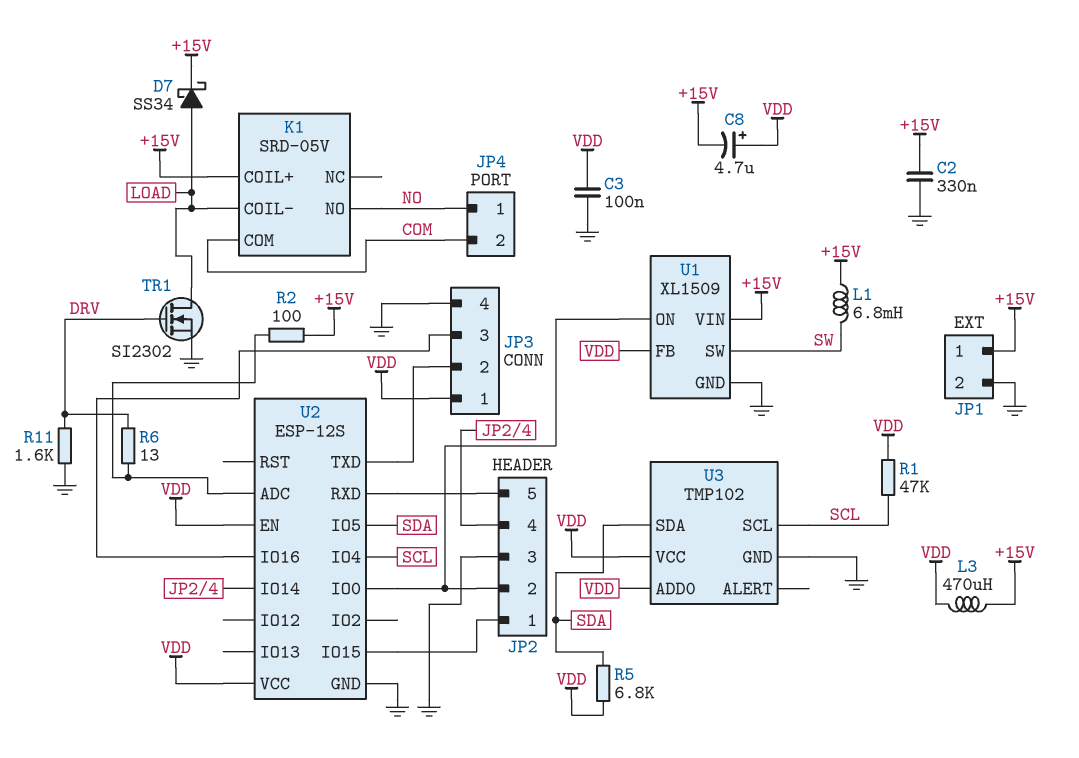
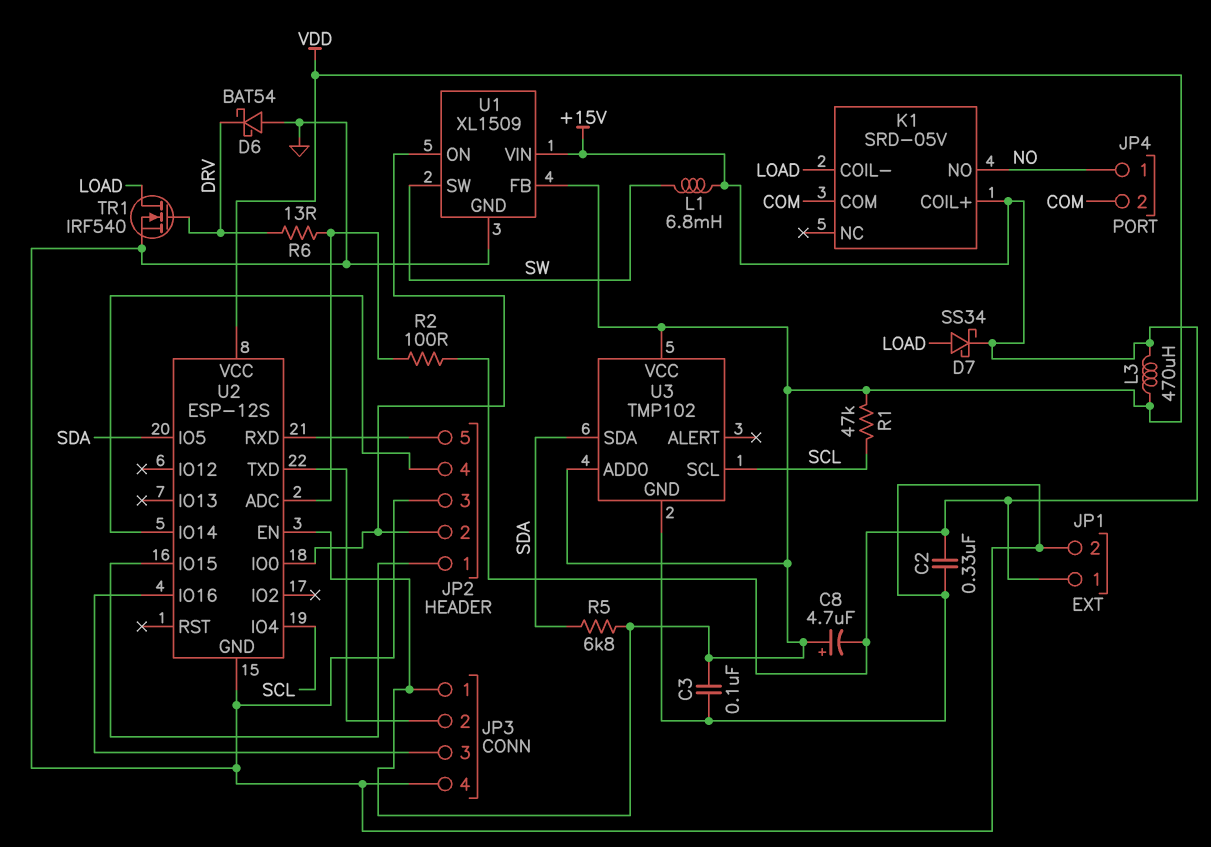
D6: none -> schottky BAT54 (A GND, K DRV)
R11: 1.6k (DRV, GND) -> none
TR1: NMOS SI2302 (G DRV, D LOAD, S GND) -> NMOS IRF540 (G DRV, D LOAD, S GND)

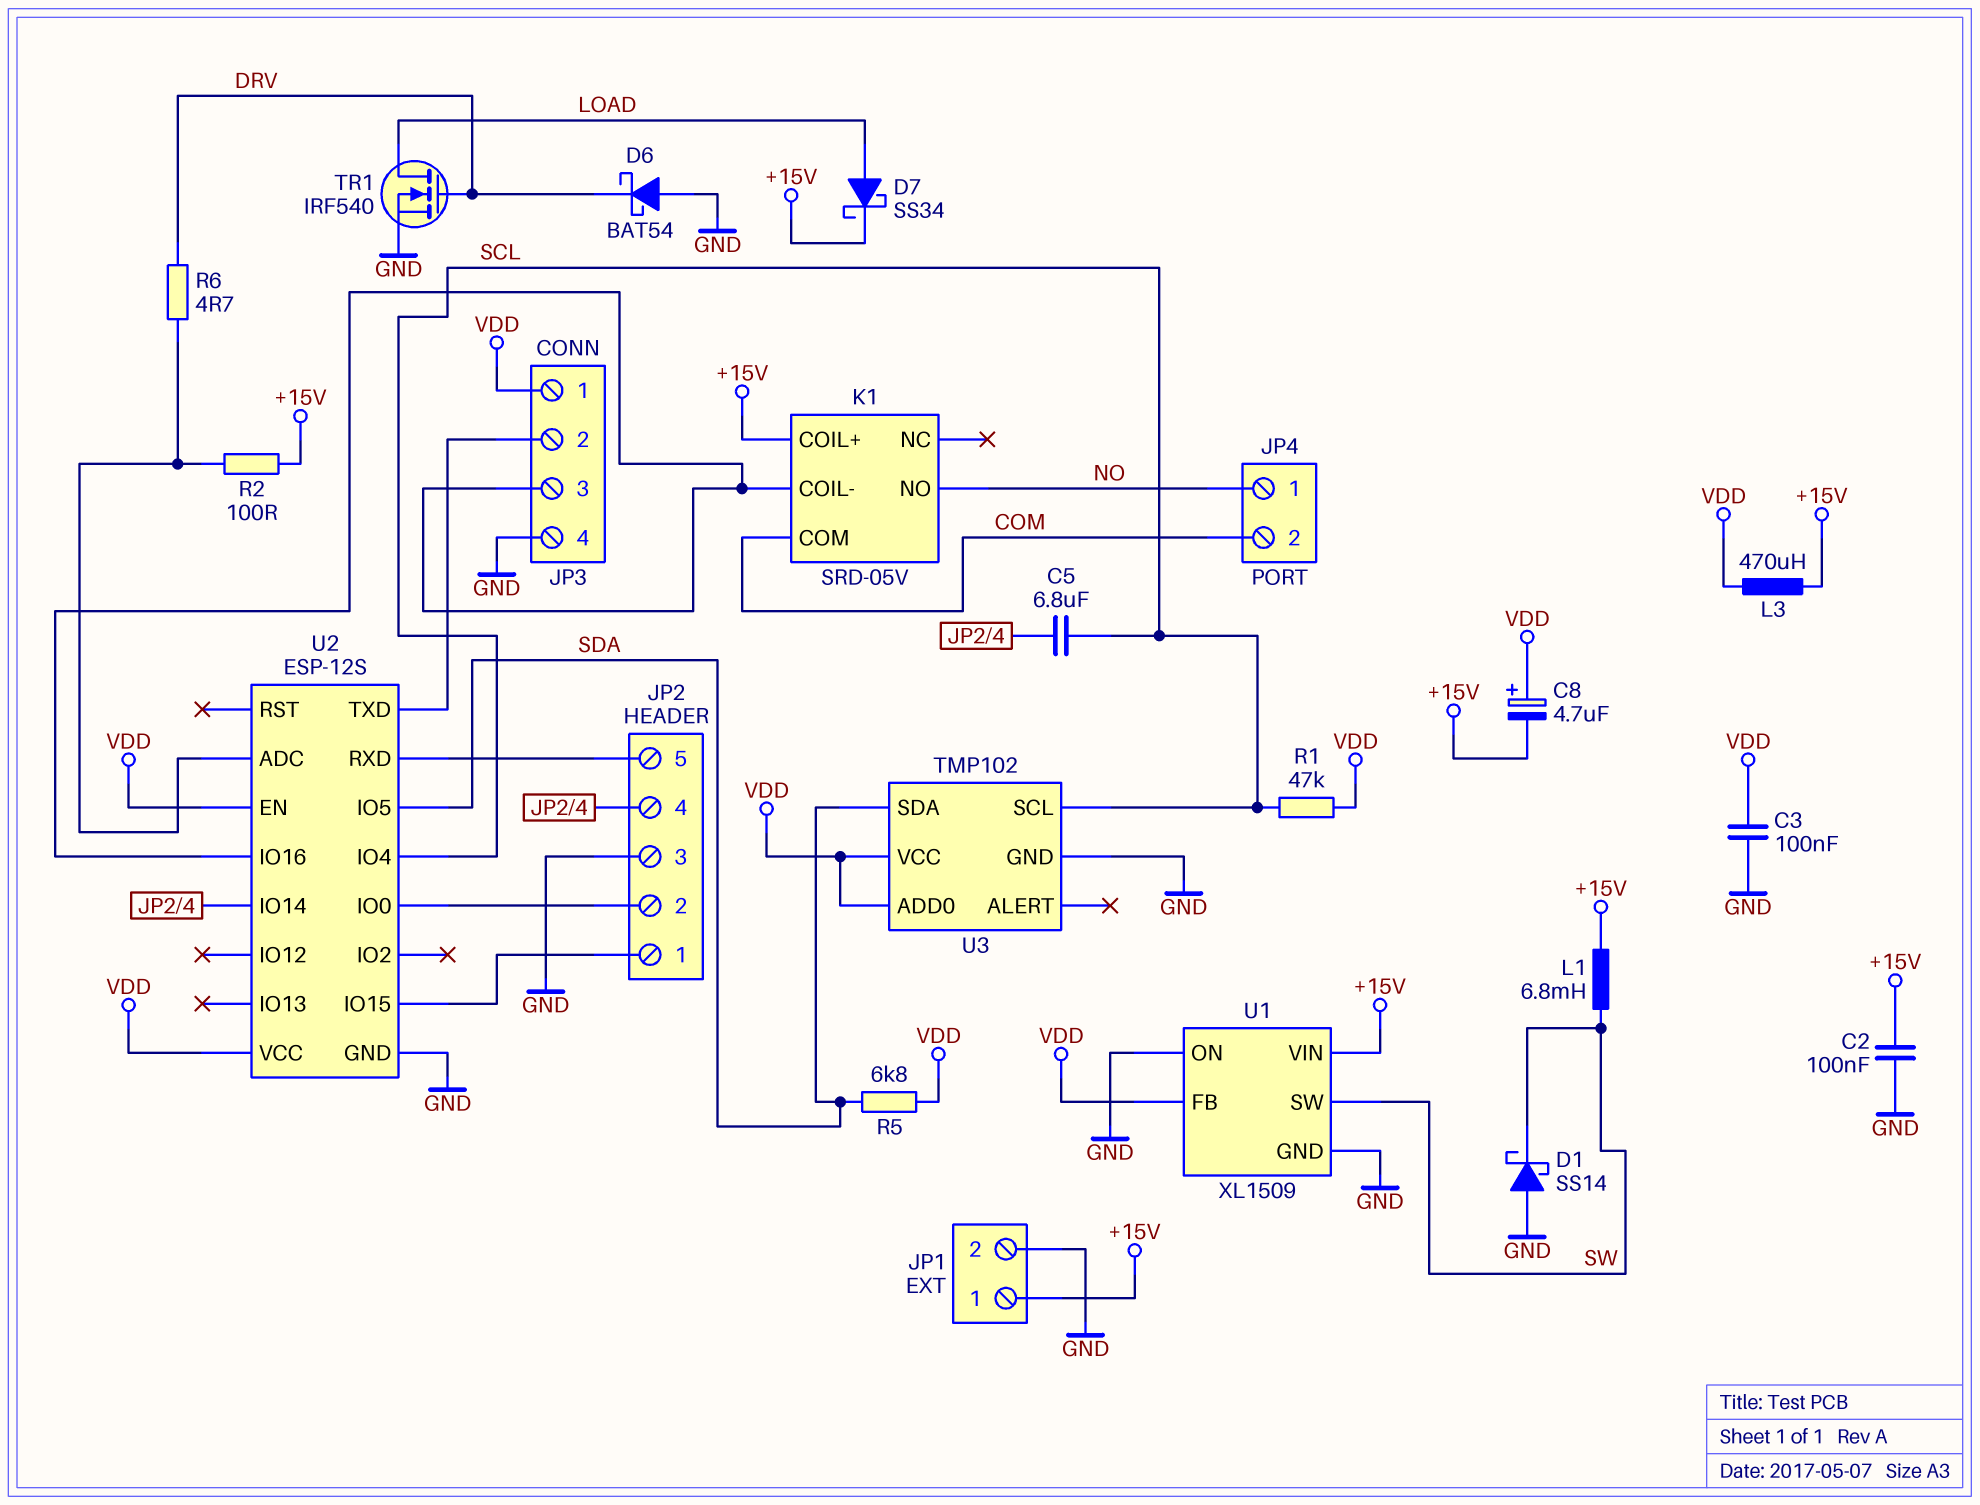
C2: 330nF (+15V, GND) -> 100nF (+15V, GND)
C5: none -> 6.8uF (JP2/4, SCL)
D1: none -> schottky SS14 (A GND, K SW)
K1 pin COIL-: LOAD -> JP3/3
R6: 13 (DRV, U2/ADC) -> 4.7 (DRV, U2/ADC)
U1 pin ON: JP2/2 -> GND

